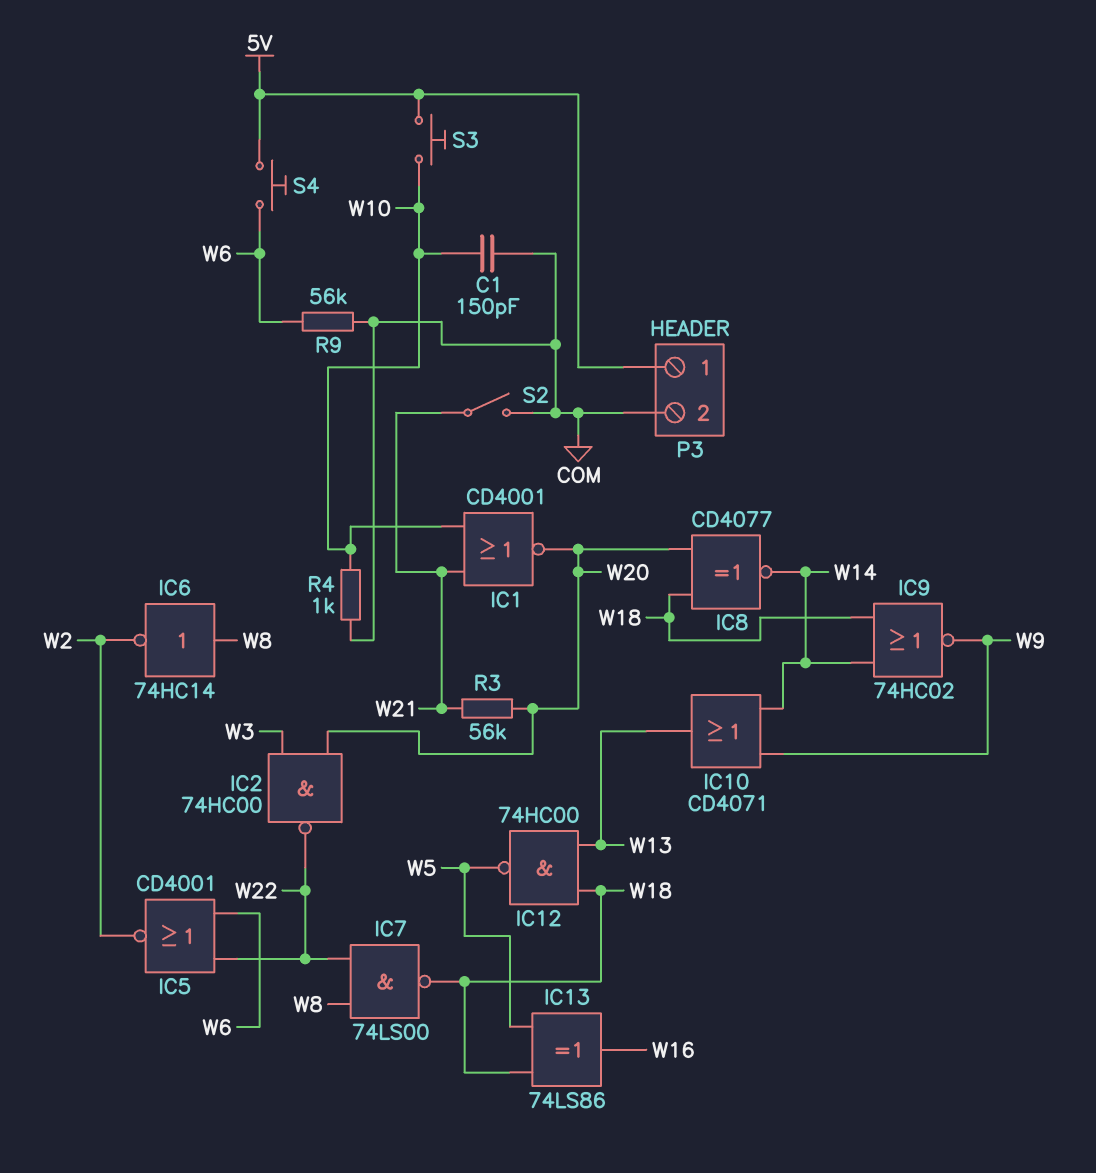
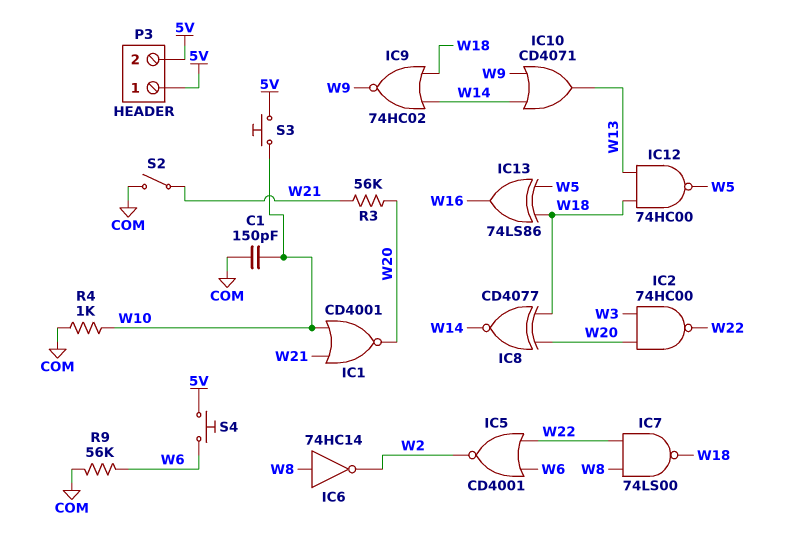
P3 pin 2: COM -> 5V

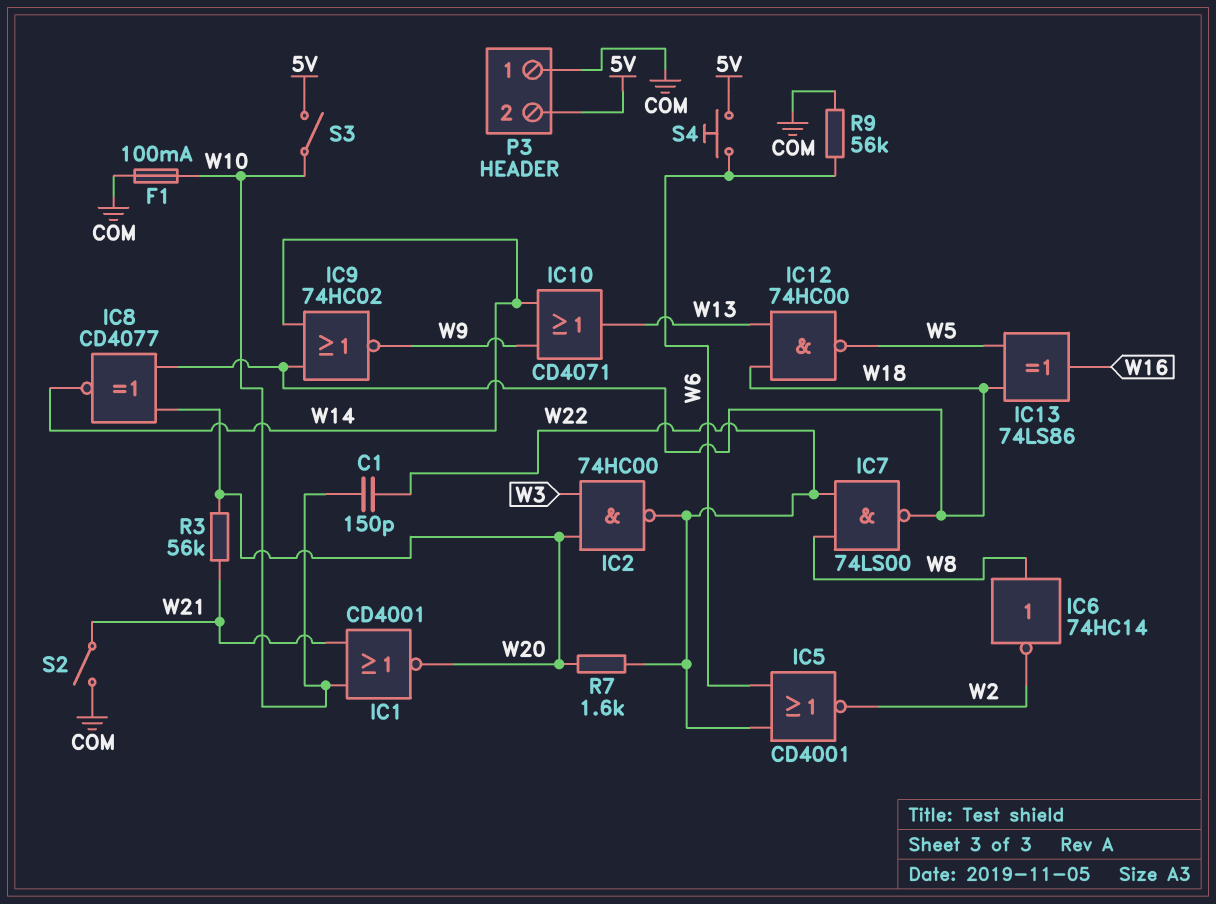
C1: 150pF (COM, W10) -> 150pF (W10, W22)
F1: none -> 100mA (COM, W10)
P3 pin 1: 5V -> COM
R4: 1k (COM, W10) -> none
R7: none -> 1.6k (W20, W22)
S3: button (5V, W10) -> switch (5V, W10)

